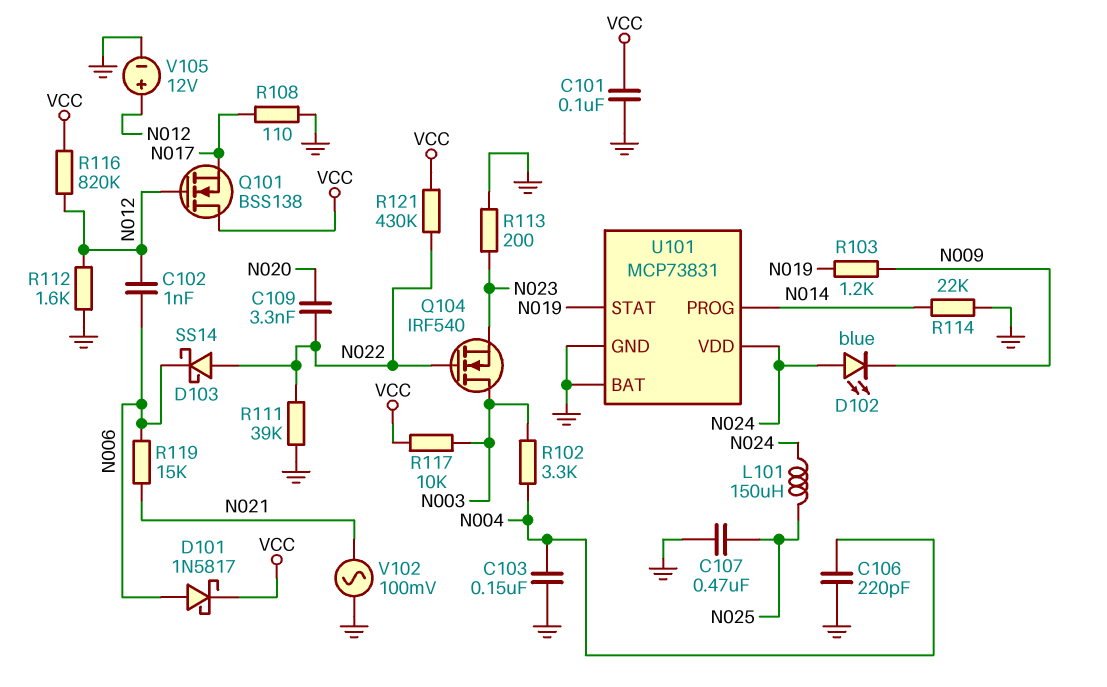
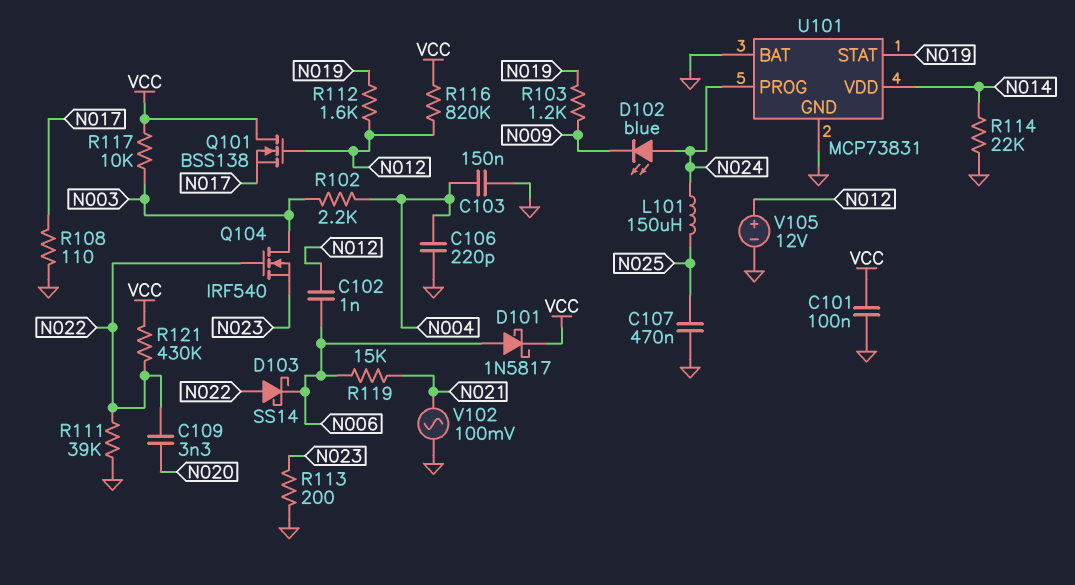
R102: 3.3k (N003, N004) -> 2.2k (N003, N004)
R112: 1.6k (GND, N012) -> 1.6k (N012, N019)
U101 pin PROG: N014 -> N024
U101 pin VDD: N024 -> N014

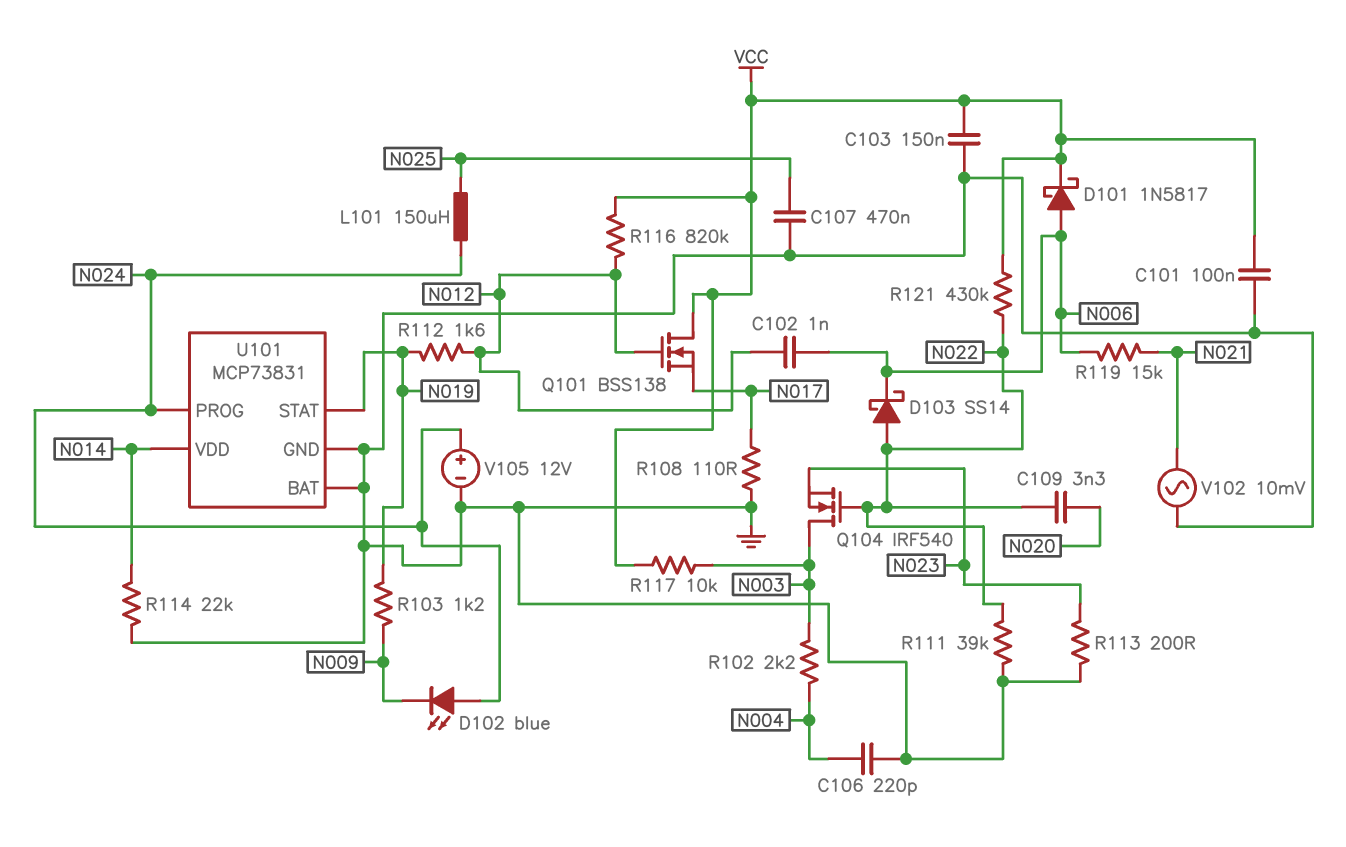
C103: 150nF (GND, N004) -> 150nF (GND, VCC)
V102: AC 100mV (GND, N021) -> AC 10mV (GND, N021)
V105: 12V (plus N012, minus GND) -> 12V (plus N024, minus GND)

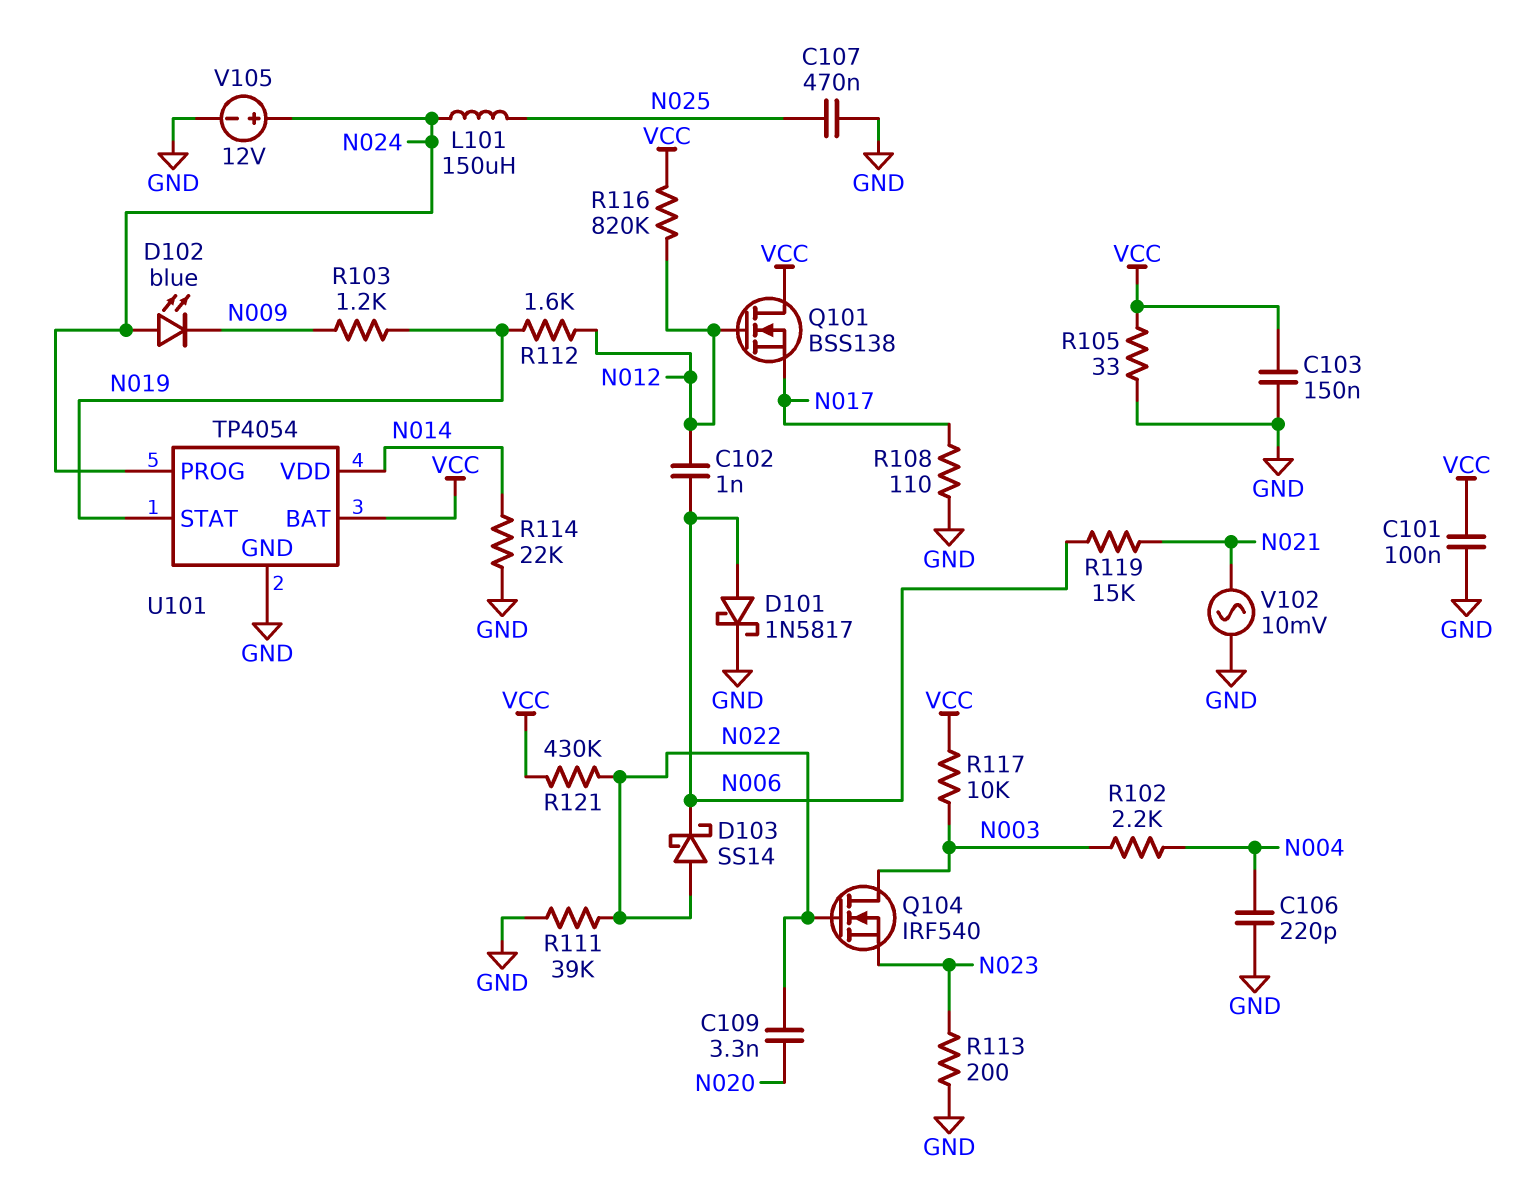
D101: schottky 1N5817 (A N006, K VCC) -> schottky 1N5817 (A N006, K GND)
R105: none -> 33 (GND, VCC)
U101: MCP73831 -> TP4054
U101 pin BAT: GND -> VCC

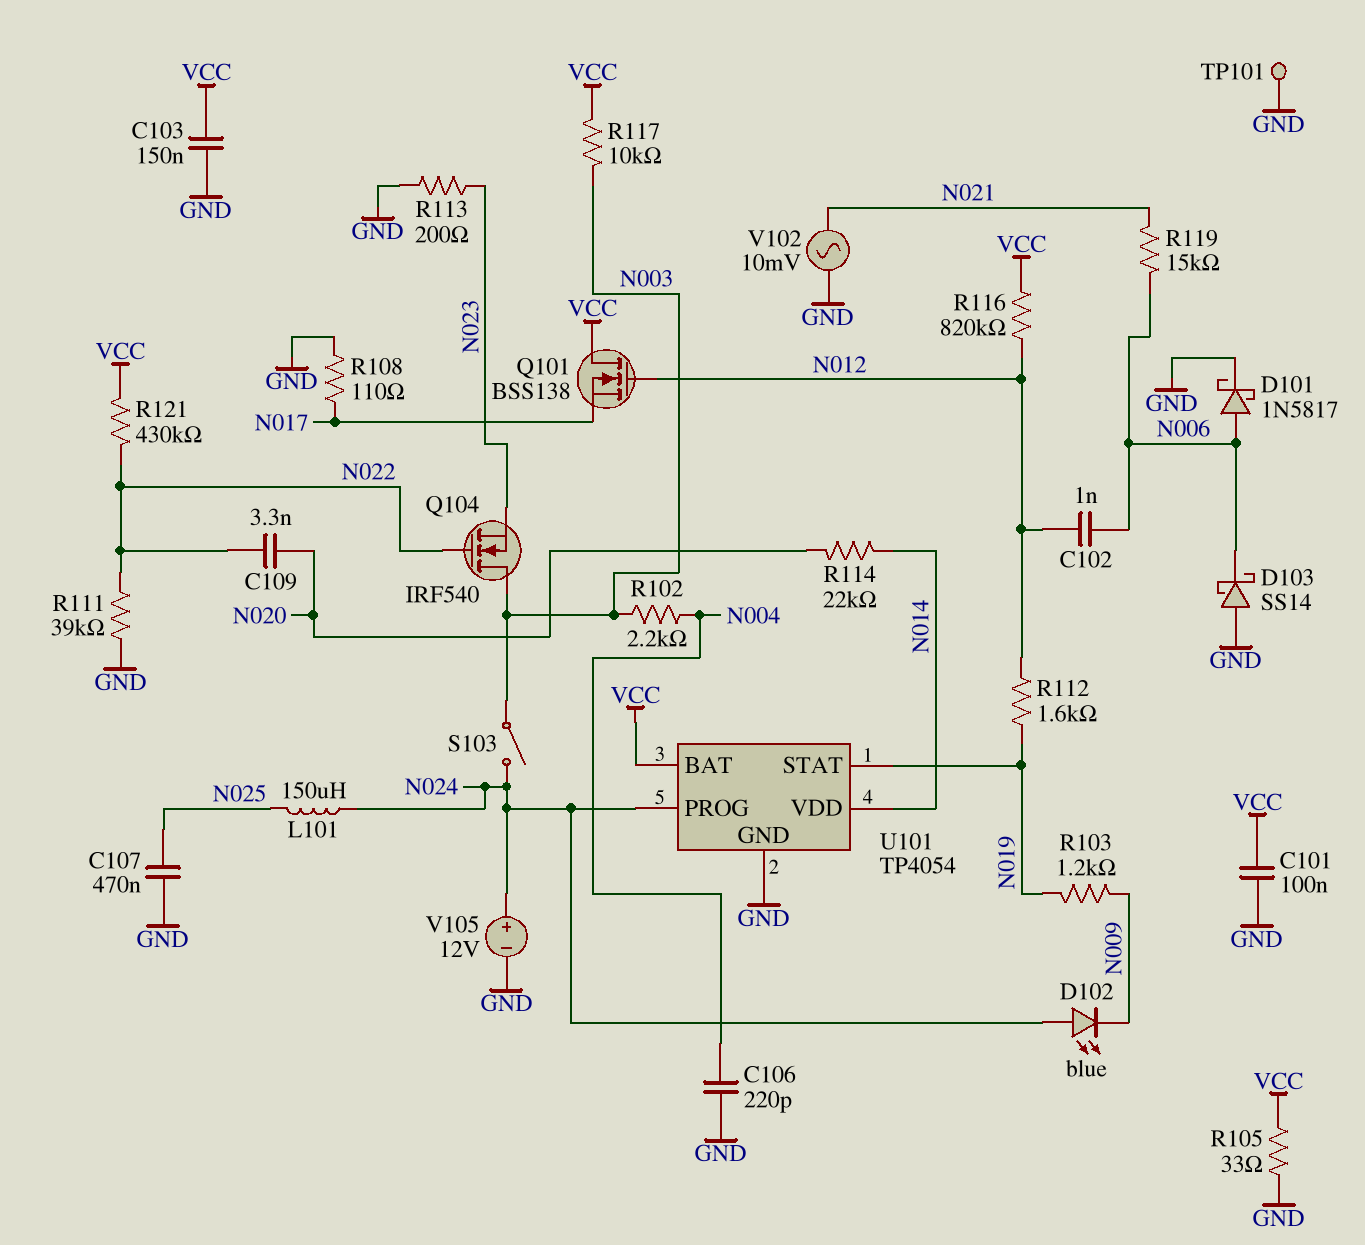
D103: schottky SS14 (A N022, K N006) -> schottky SS14 (A GND, K N006)
R114: 22k (GND, N014) -> 22k (N014, N020)
S103: none -> switch (N003, N024)
TP101: none -> test point (GND)

